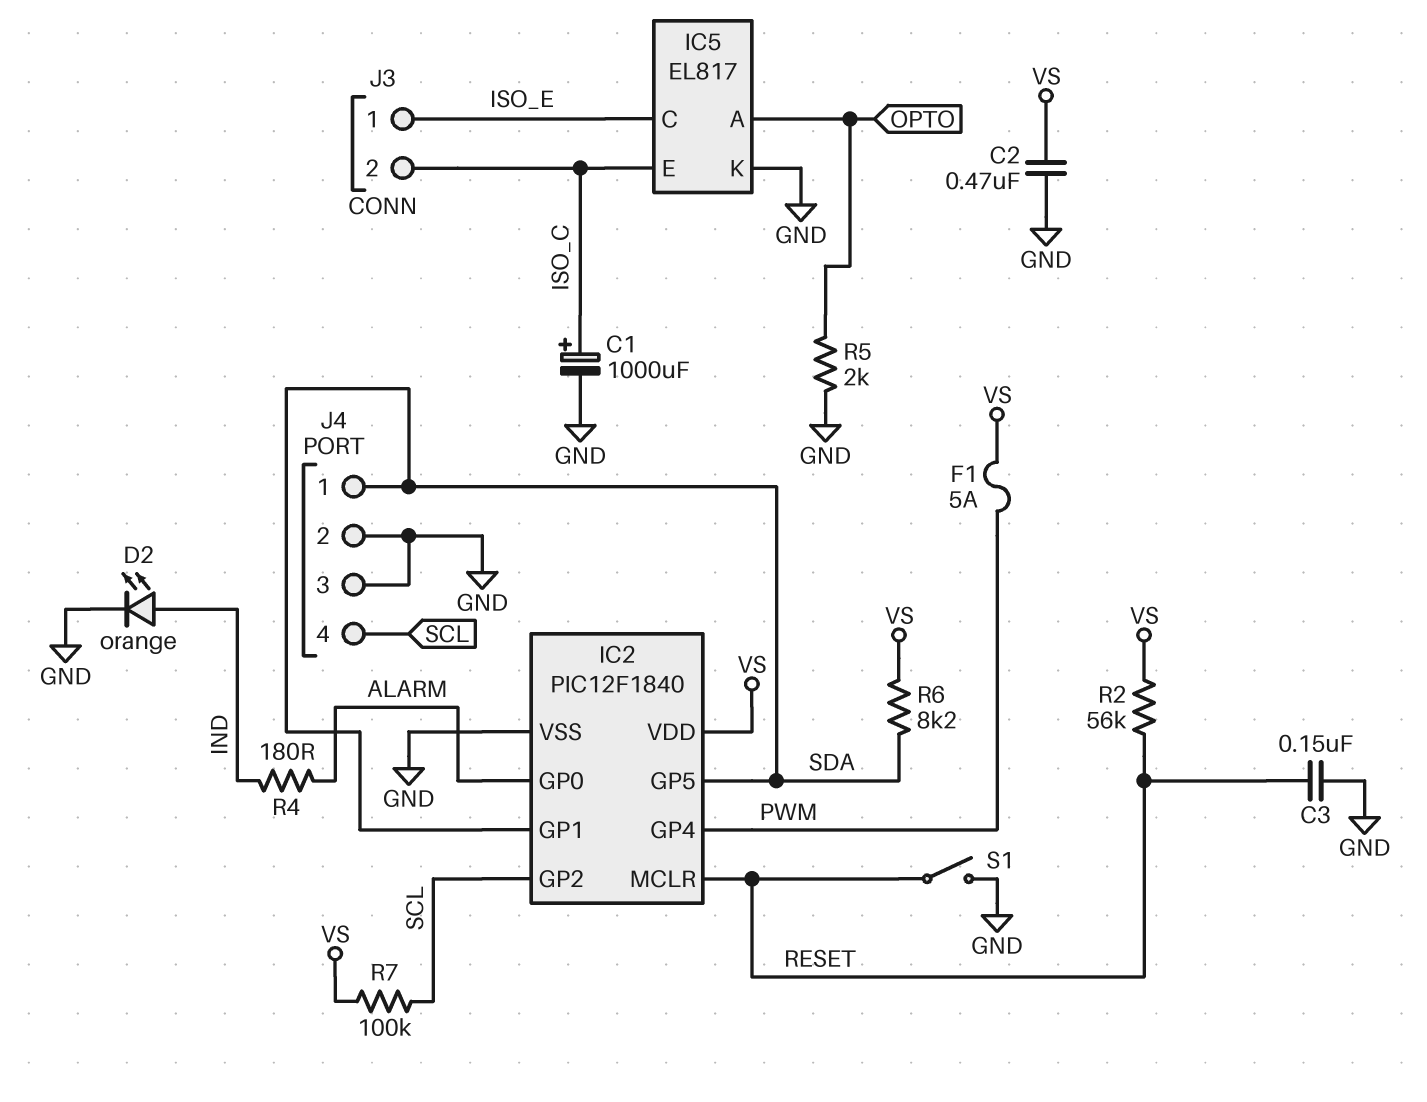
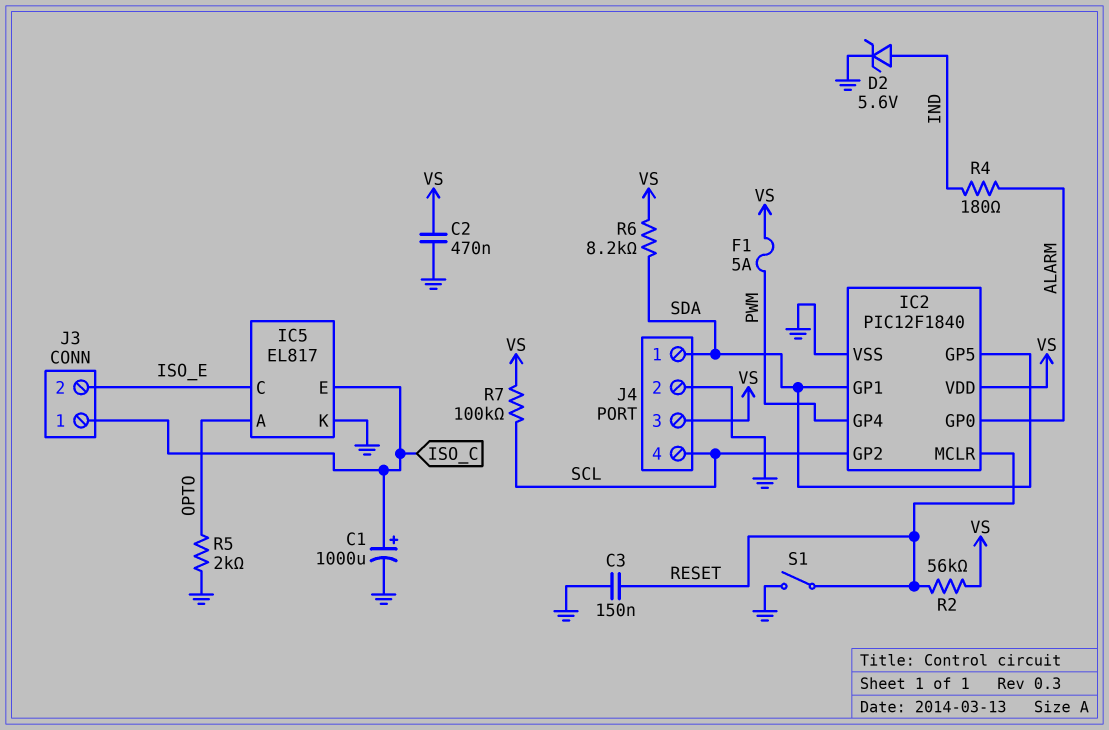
D2: LED orange (A IND, K GND) -> zener 5.6V (A IND, K GND)
J3 pin 1: ISO_E -> ISO_C
J3 pin 2: ISO_C -> ISO_E
J4 pin 3: GND -> VS

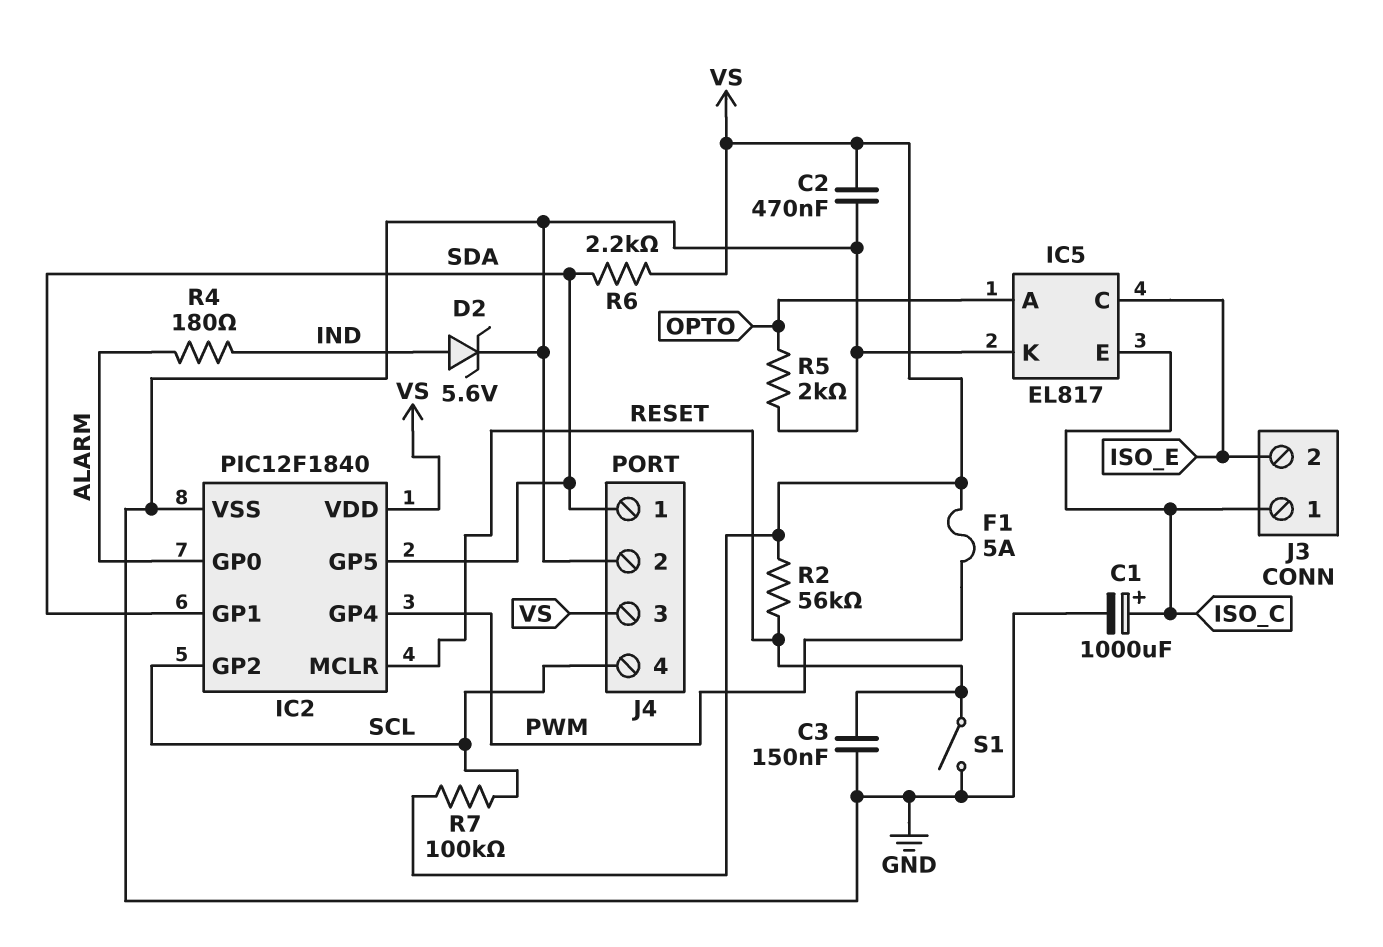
R6: 8.2k (SDA, VS) -> 2.2k (SDA, VS)

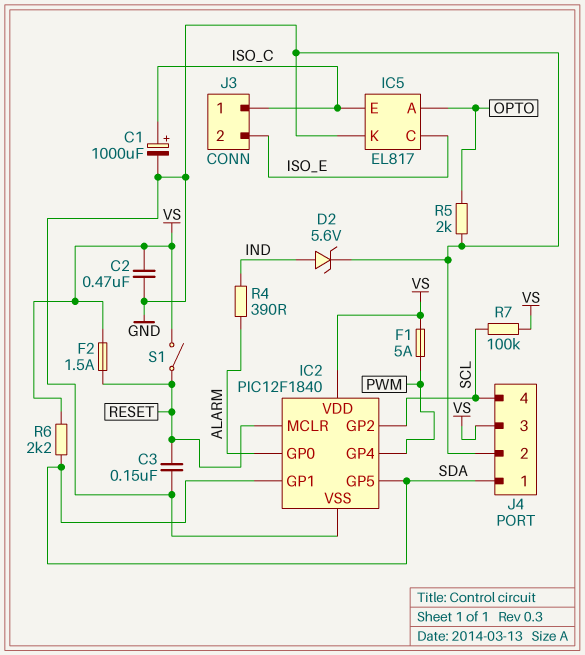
F2: none -> 1.5A (RESET, VS)
R2: 56k (RESET, VS) -> none
R4: 180 (ALARM, IND) -> 390 (ALARM, IND)
S1: switch (GND, RESET) -> switch (RESET, VS)

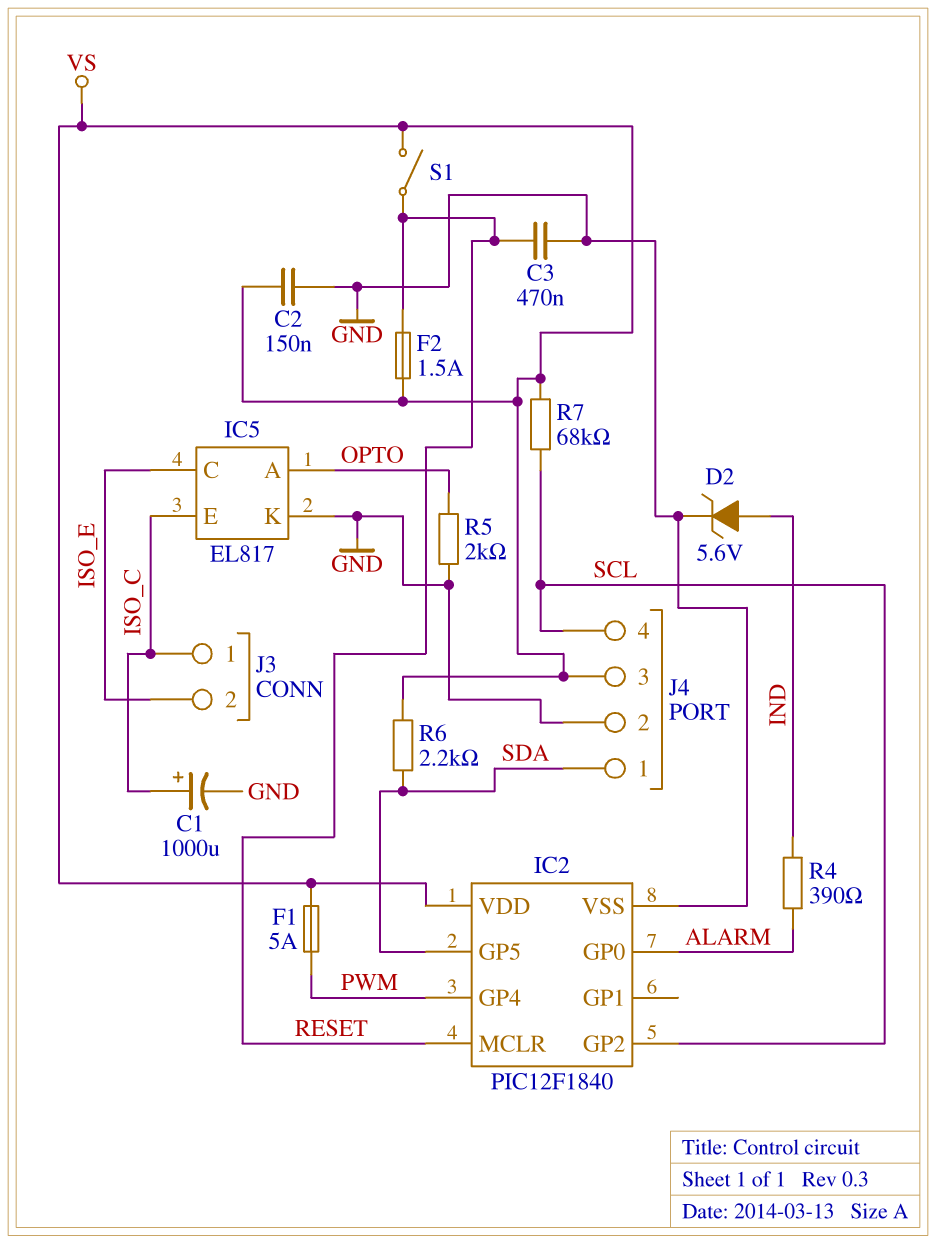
C2: 470nF (GND, VS) -> 150nF (GND, VS)
C3: 150nF (GND, RESET) -> 470nF (GND, RESET)
IC2 pin GP1: SDA -> none
R7: 100k (SCL, VS) -> 68k (SCL, VS)

